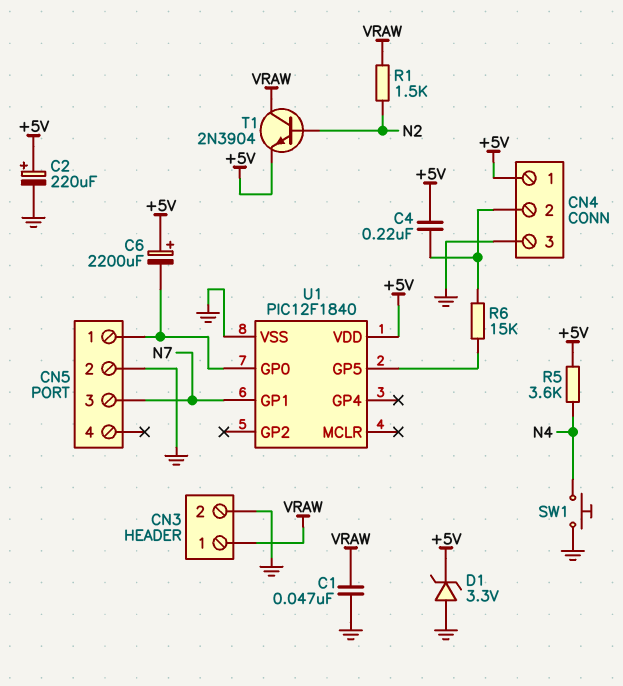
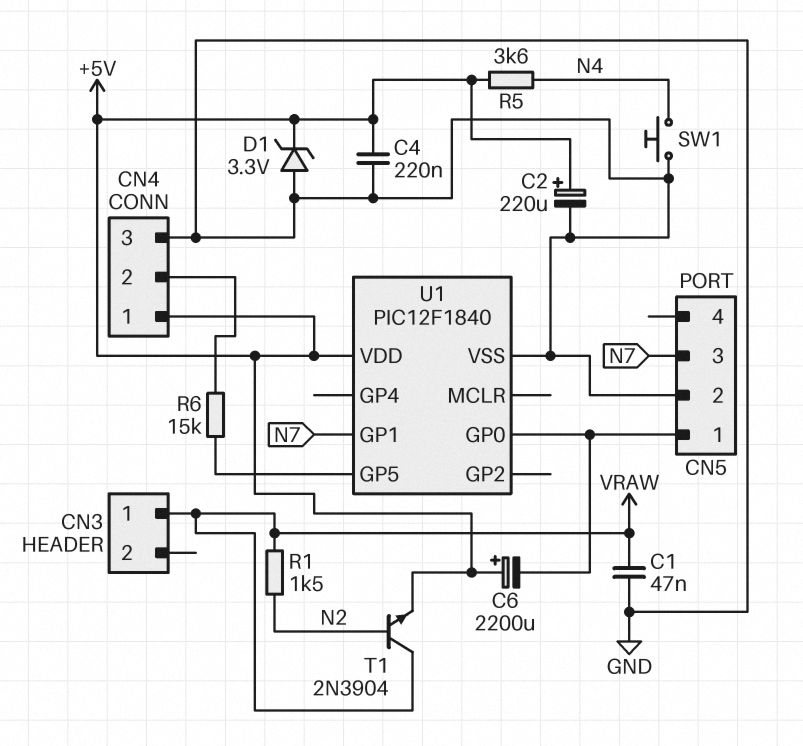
C4: 220nF (+5V, CN4/2) -> 220nF (+5V, GND)
CN3 pin 2: GND -> none

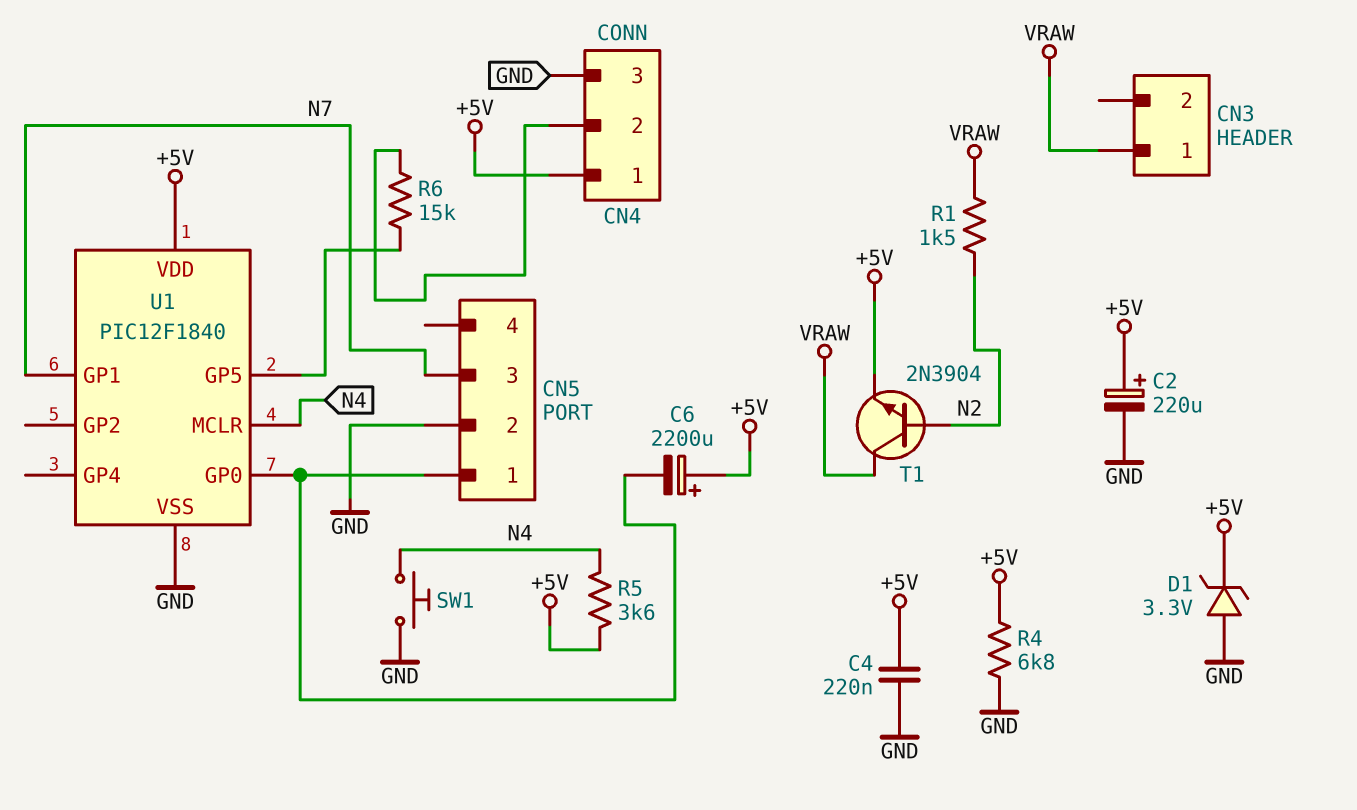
C1: 47nF (GND, VRAW) -> none
R4: none -> 6.8k (+5V, GND)
U1 pin MCLR: none -> N4

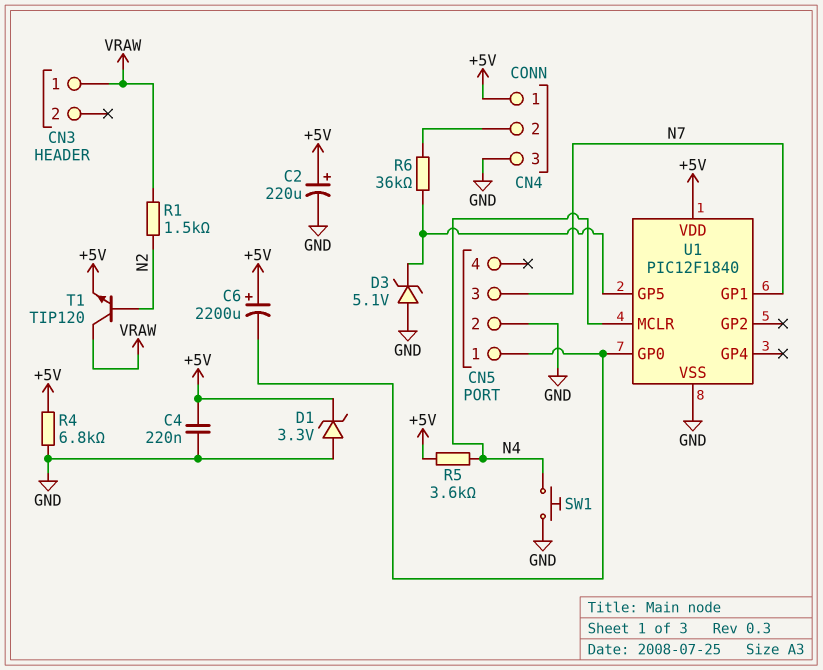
D3: none -> zener 5.1V (A GND, K U1/GP5)
R6: 15k (CN4/2, U1/GP5) -> 36k (CN4/2, U1/GP5)
T1: NPN 2N3904 (B N2, C VRAW, E +5V) -> NPN TIP120 (B N2, C VRAW, E +5V)

